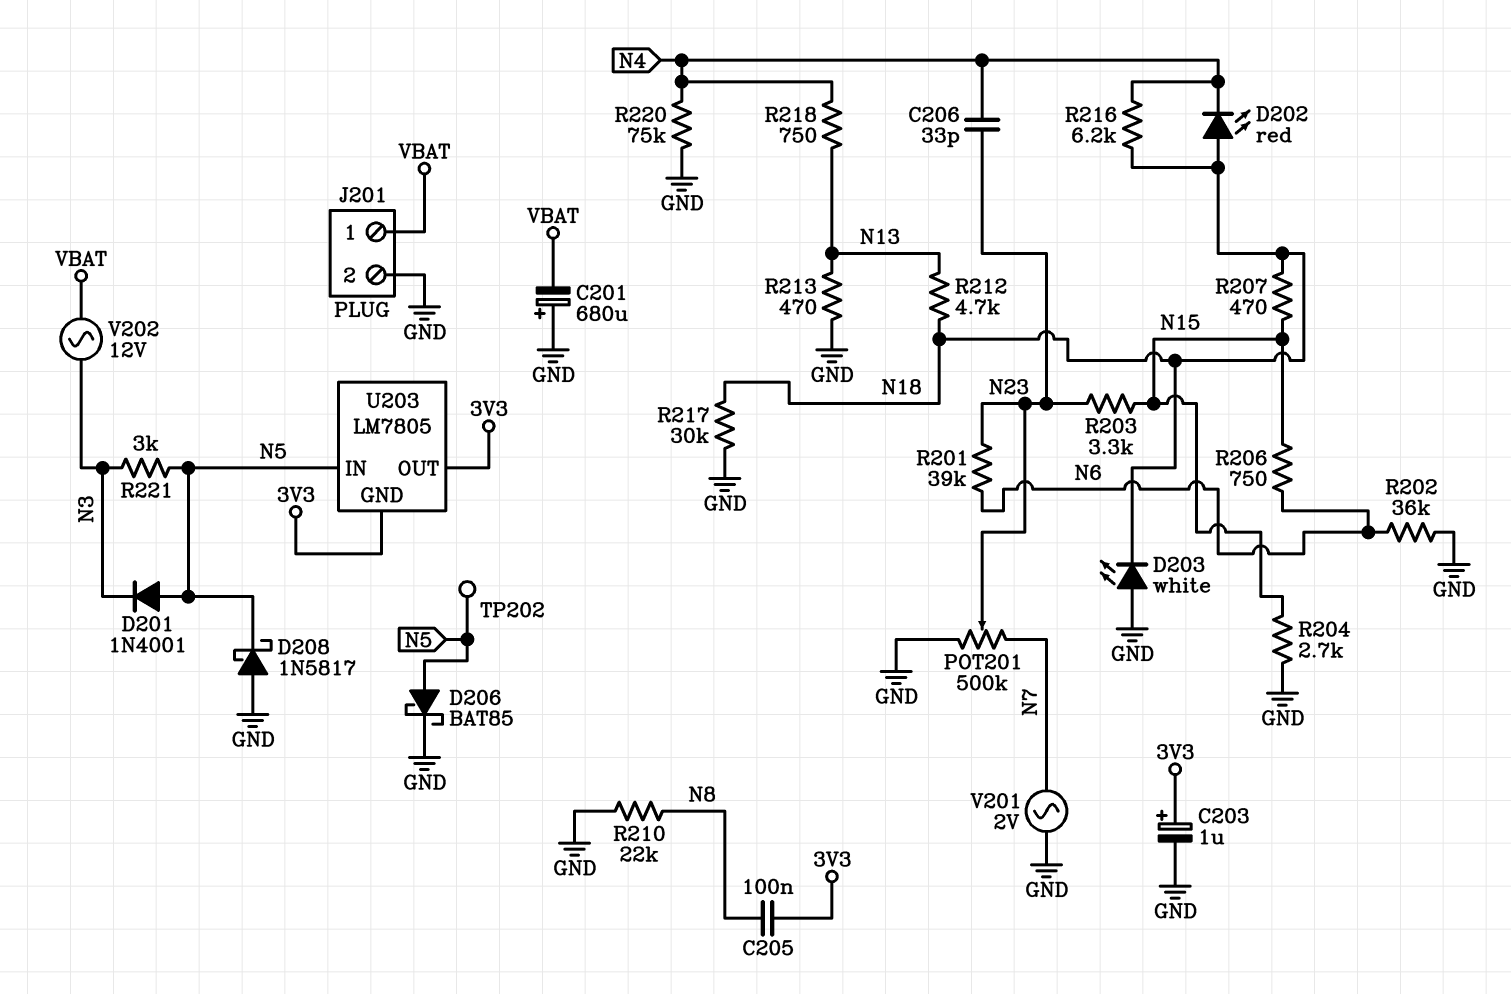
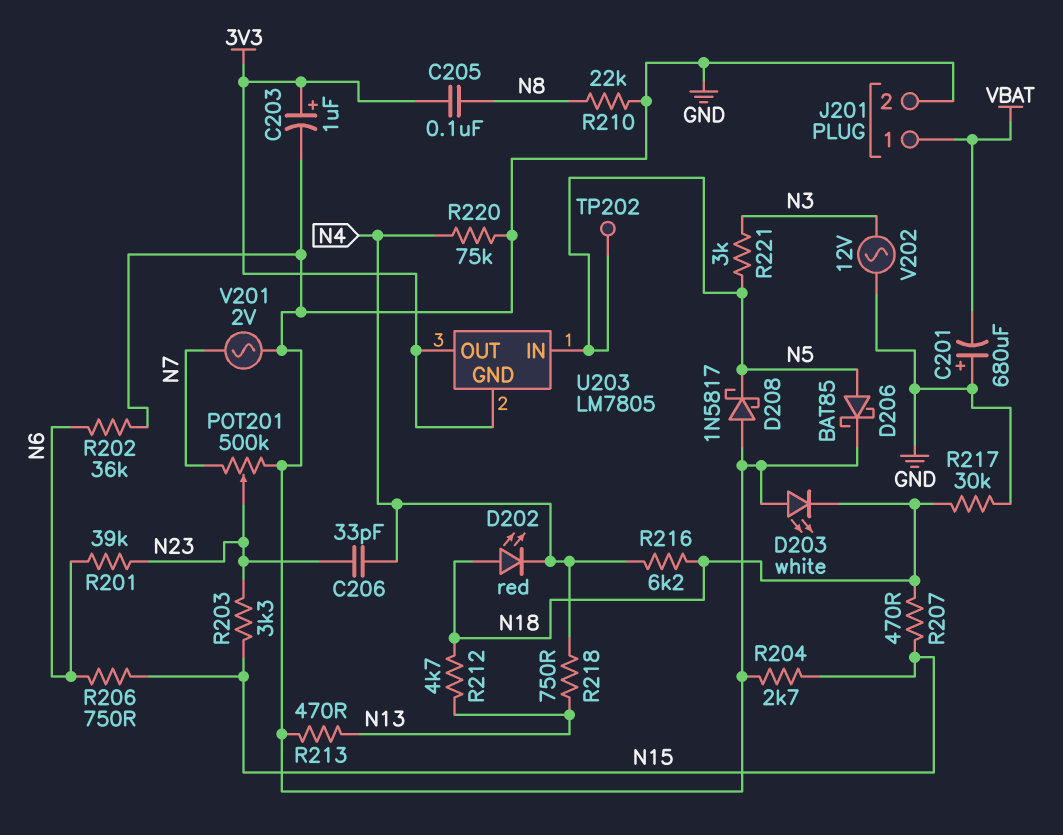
D201: diode 1N4001 (A N5, K N3) -> none
V202: AC 12V (N3, VBAT) -> AC 12V (GND, N3)

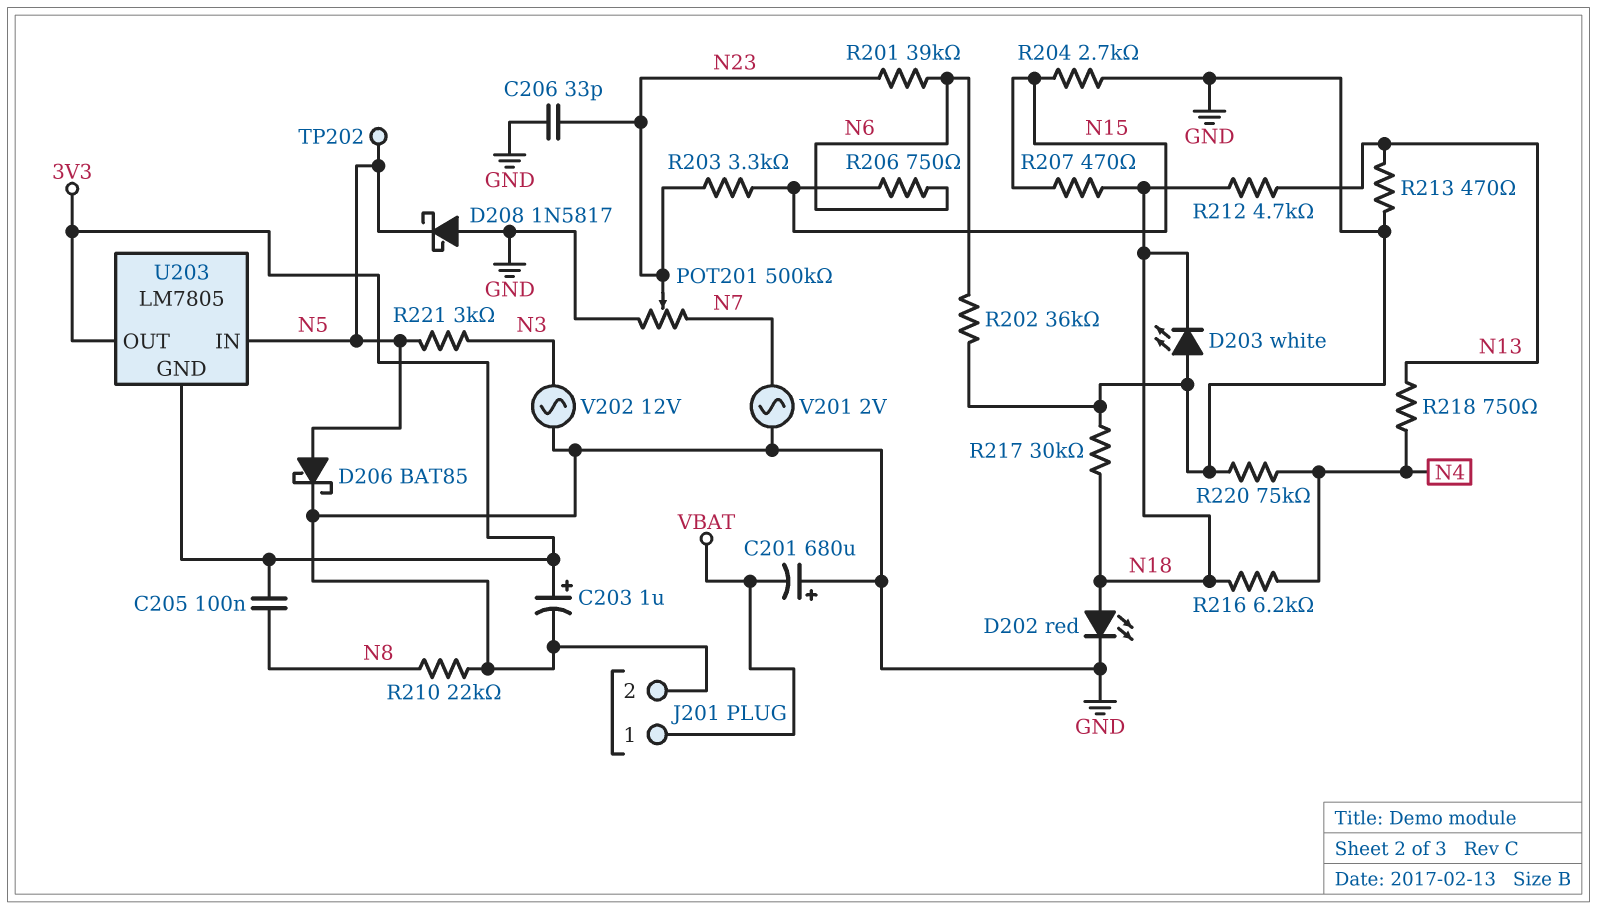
C206: 33pF (N4, N23) -> 33pF (GND, N23)
D202: LED red (A N18, K N4) -> LED red (A N18, K GND)

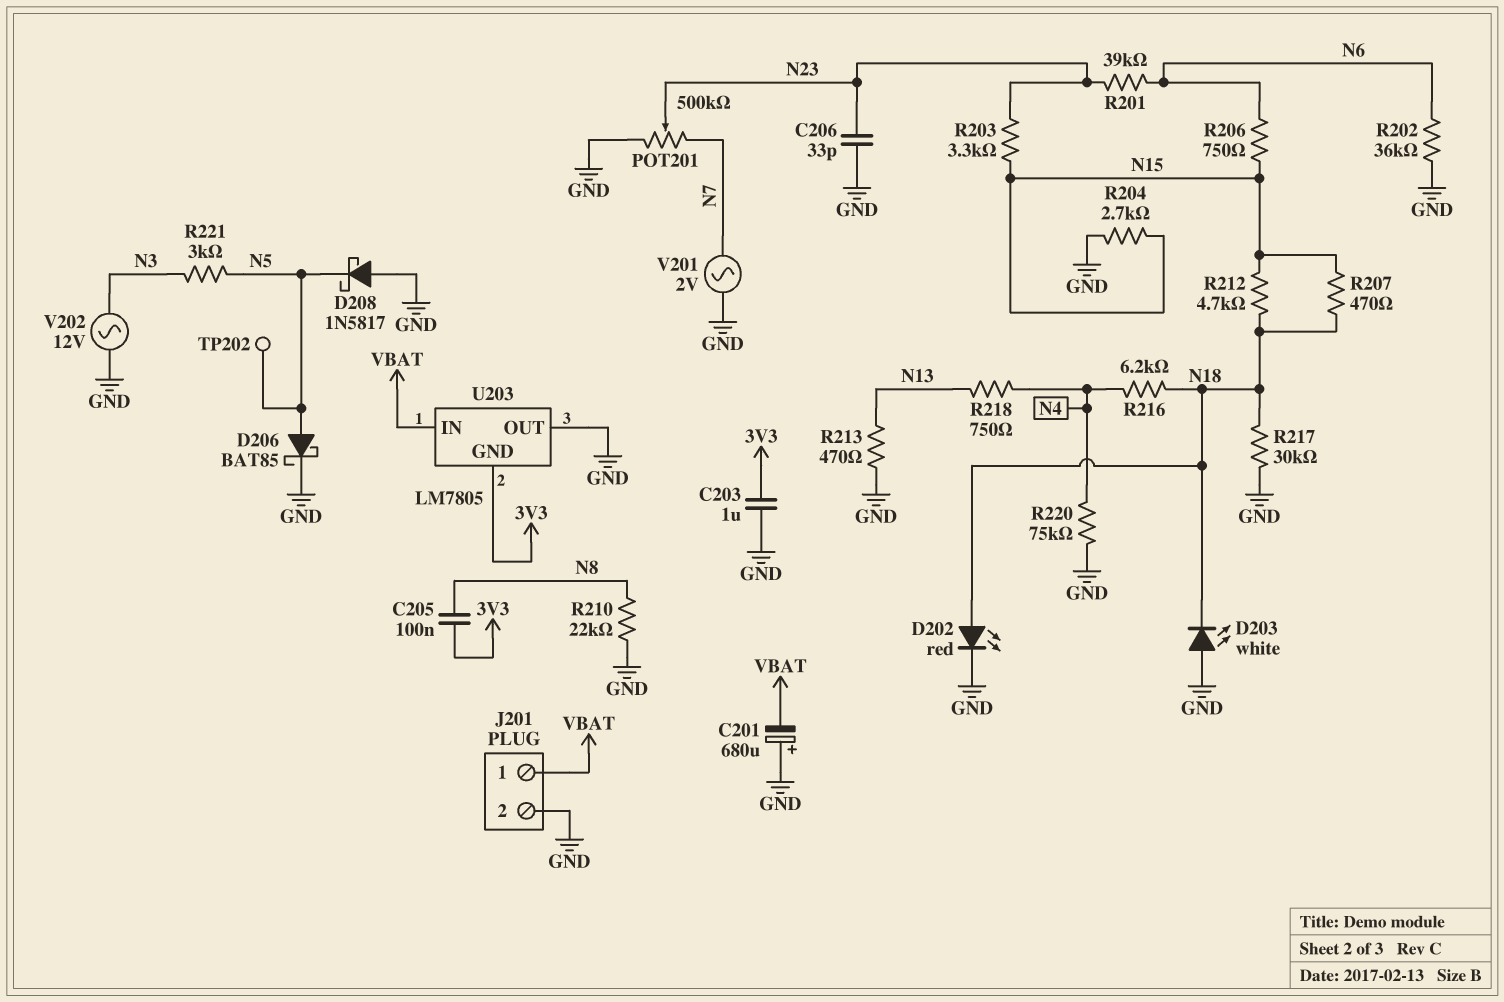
C203: 1uF (plus 3V3, minus GND) -> 1uF (3V3, GND)
R212: 4.7k (N13, N18) -> 4.7k (N15, N18)
U203 pin IN: N5 -> VBAT
U203 pin OUT: 3V3 -> GND

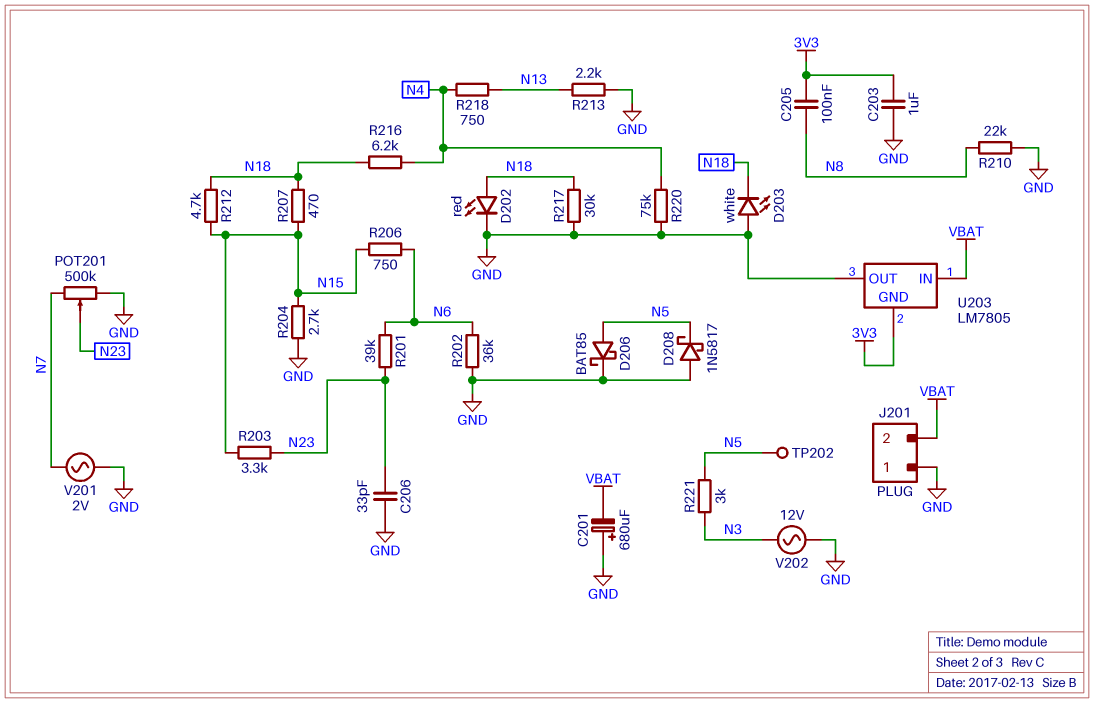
J201 pin 1: VBAT -> GND
J201 pin 2: GND -> VBAT
R213: 470 (GND, N13) -> 2.2k (GND, N13)

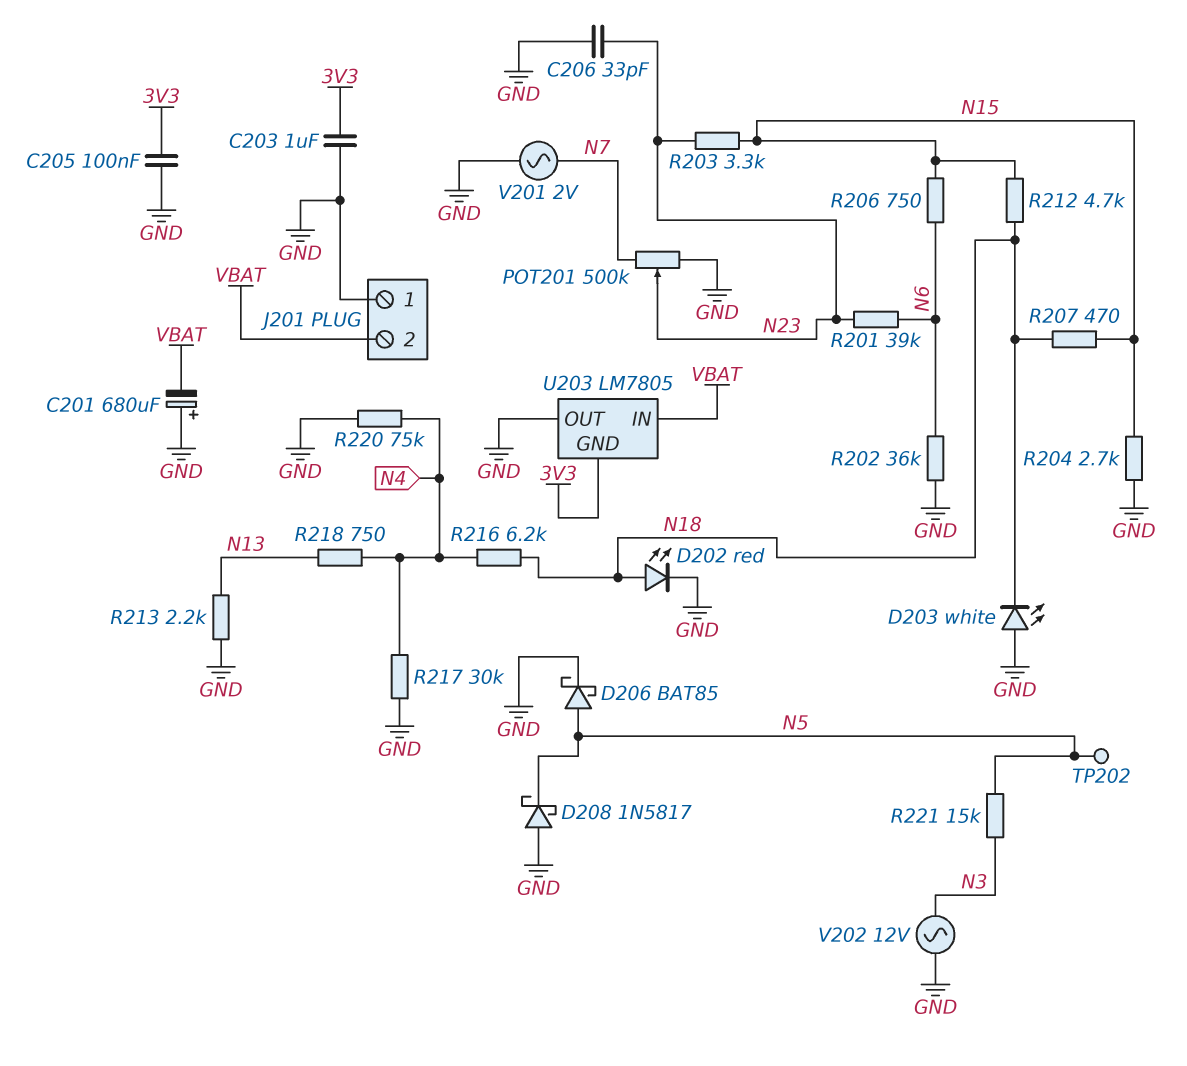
C205: 100nF (3V3, N8) -> 100nF (3V3, GND)
R210: 22k (GND, N8) -> none
R217: 30k (GND, N18) -> 30k (GND, N4)
R221: 3k (N3, N5) -> 15k (N3, N5)

